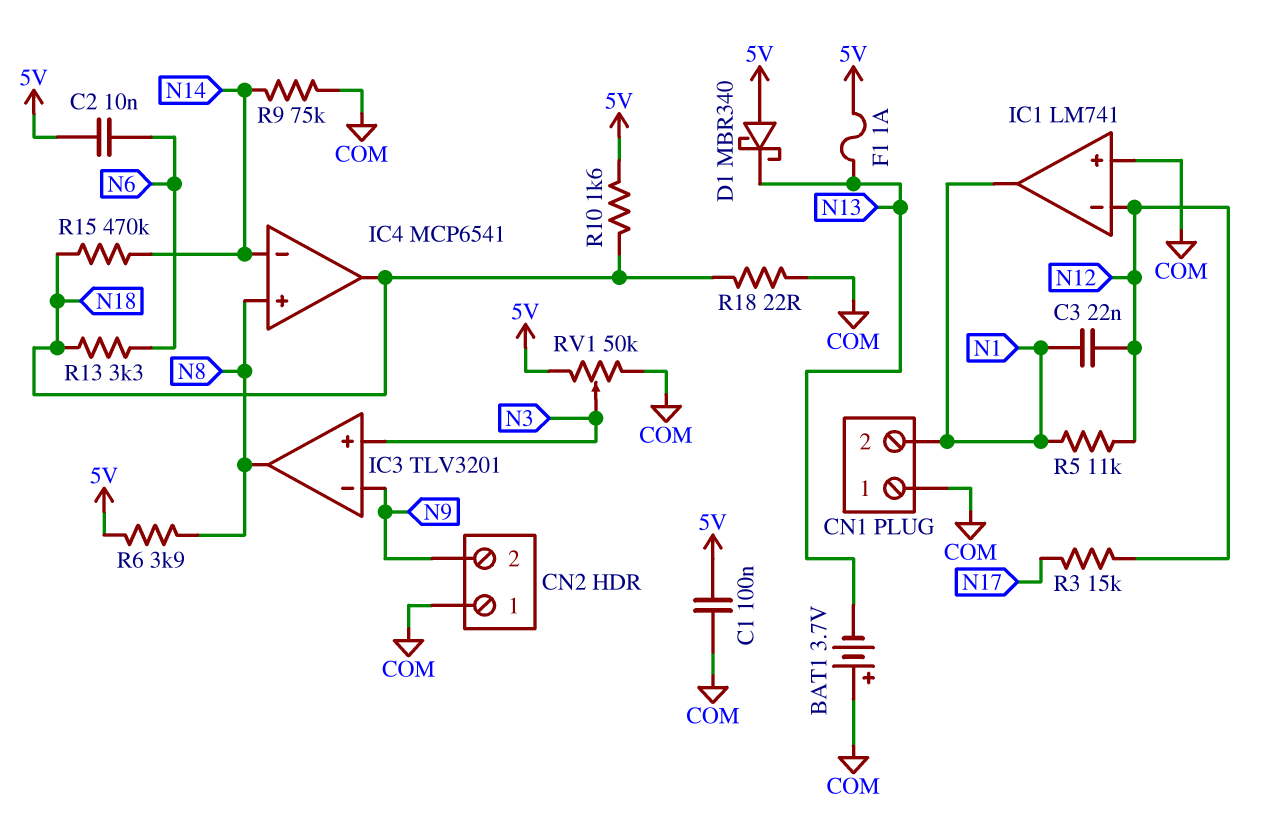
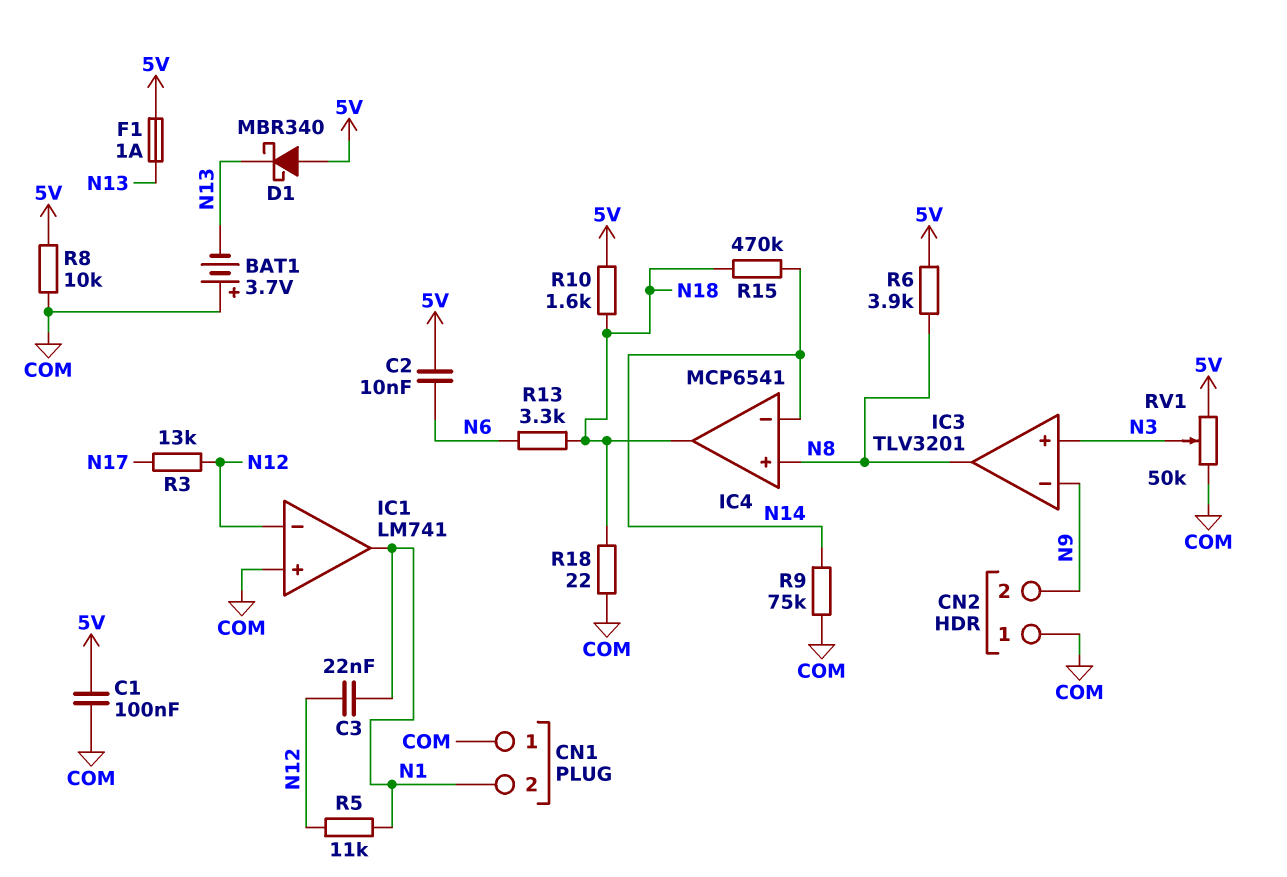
R3: 15k (N12, N17) -> 13k (N12, N17)
R8: none -> 10k (5V, COM)

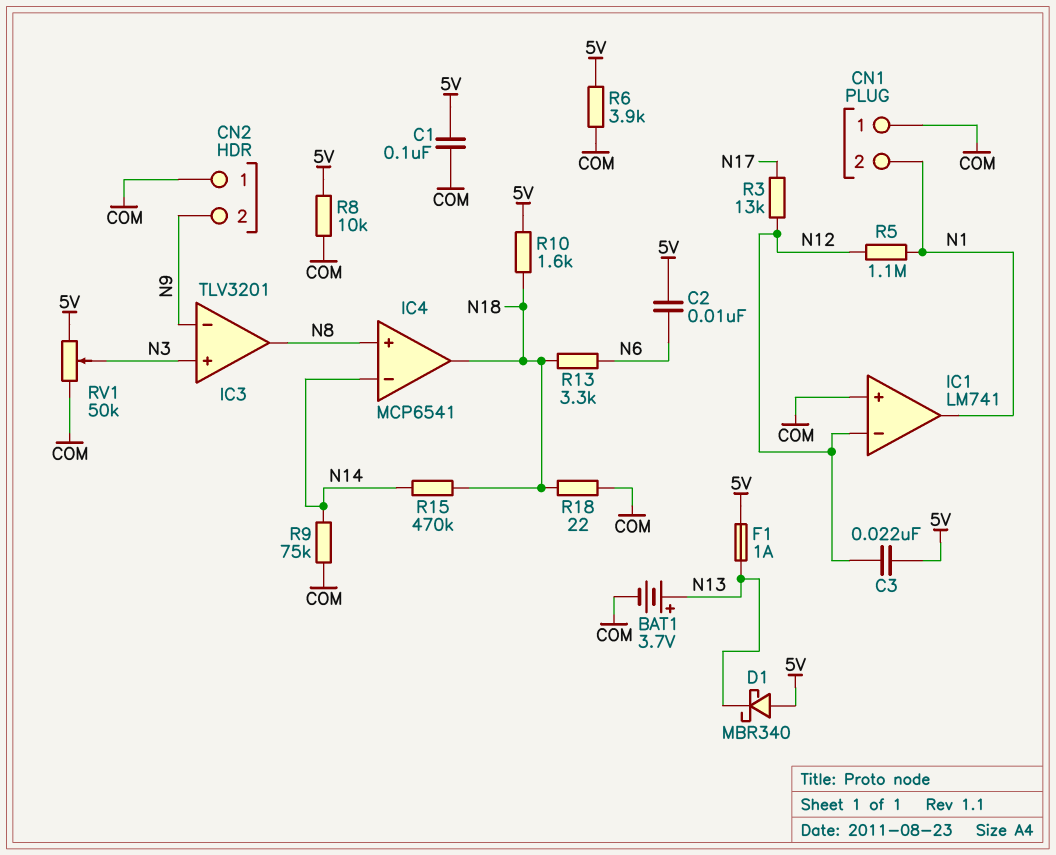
BAT1: 3.7V (plus COM, minus N13) -> 3.7V (plus N13, minus COM)
C3: 22nF (N1, N12) -> 22nF (5V, N12)
R5: 11k (N1, N12) -> 1.1M (N1, N12)
R6: 3.9k (5V, N8) -> 3.9k (5V, COM)

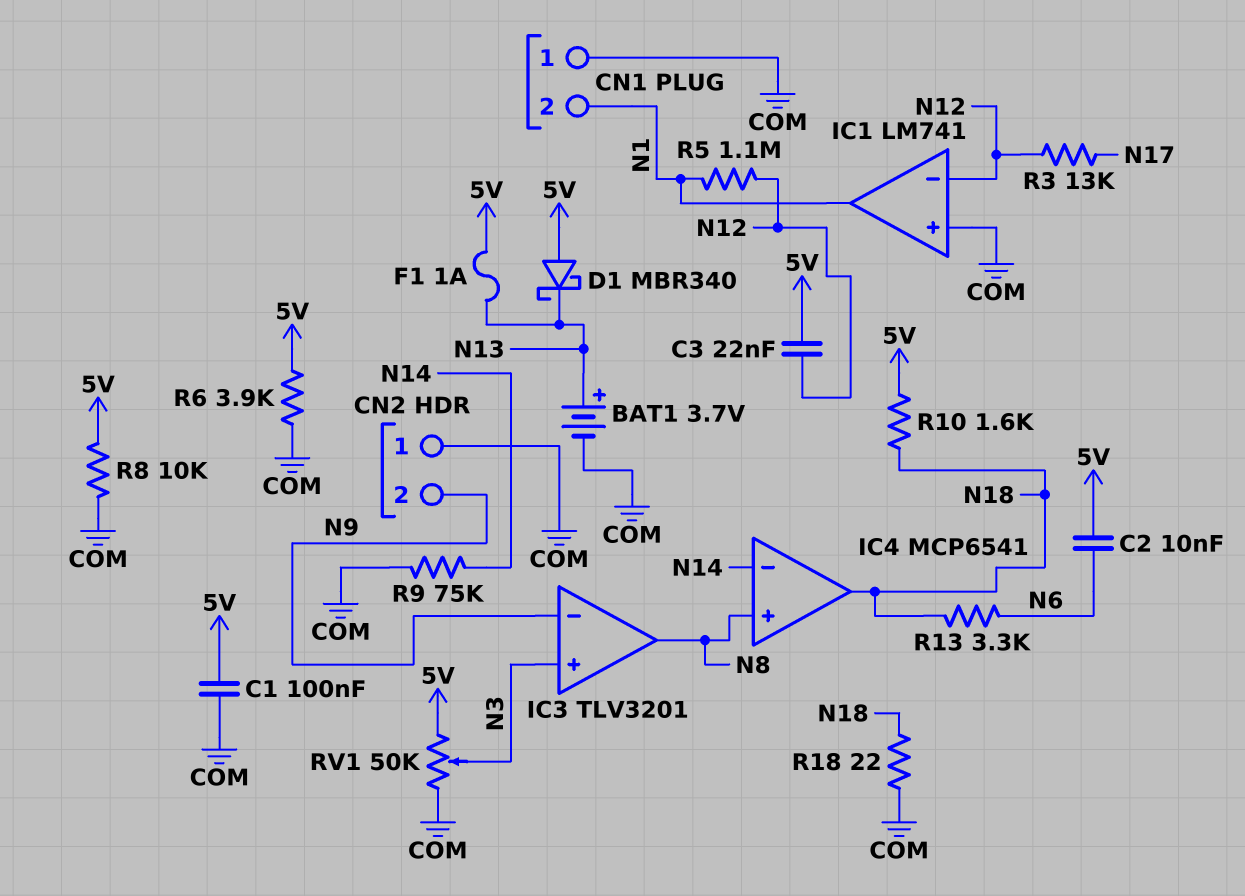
R15: 470k (N14, N18) -> none

